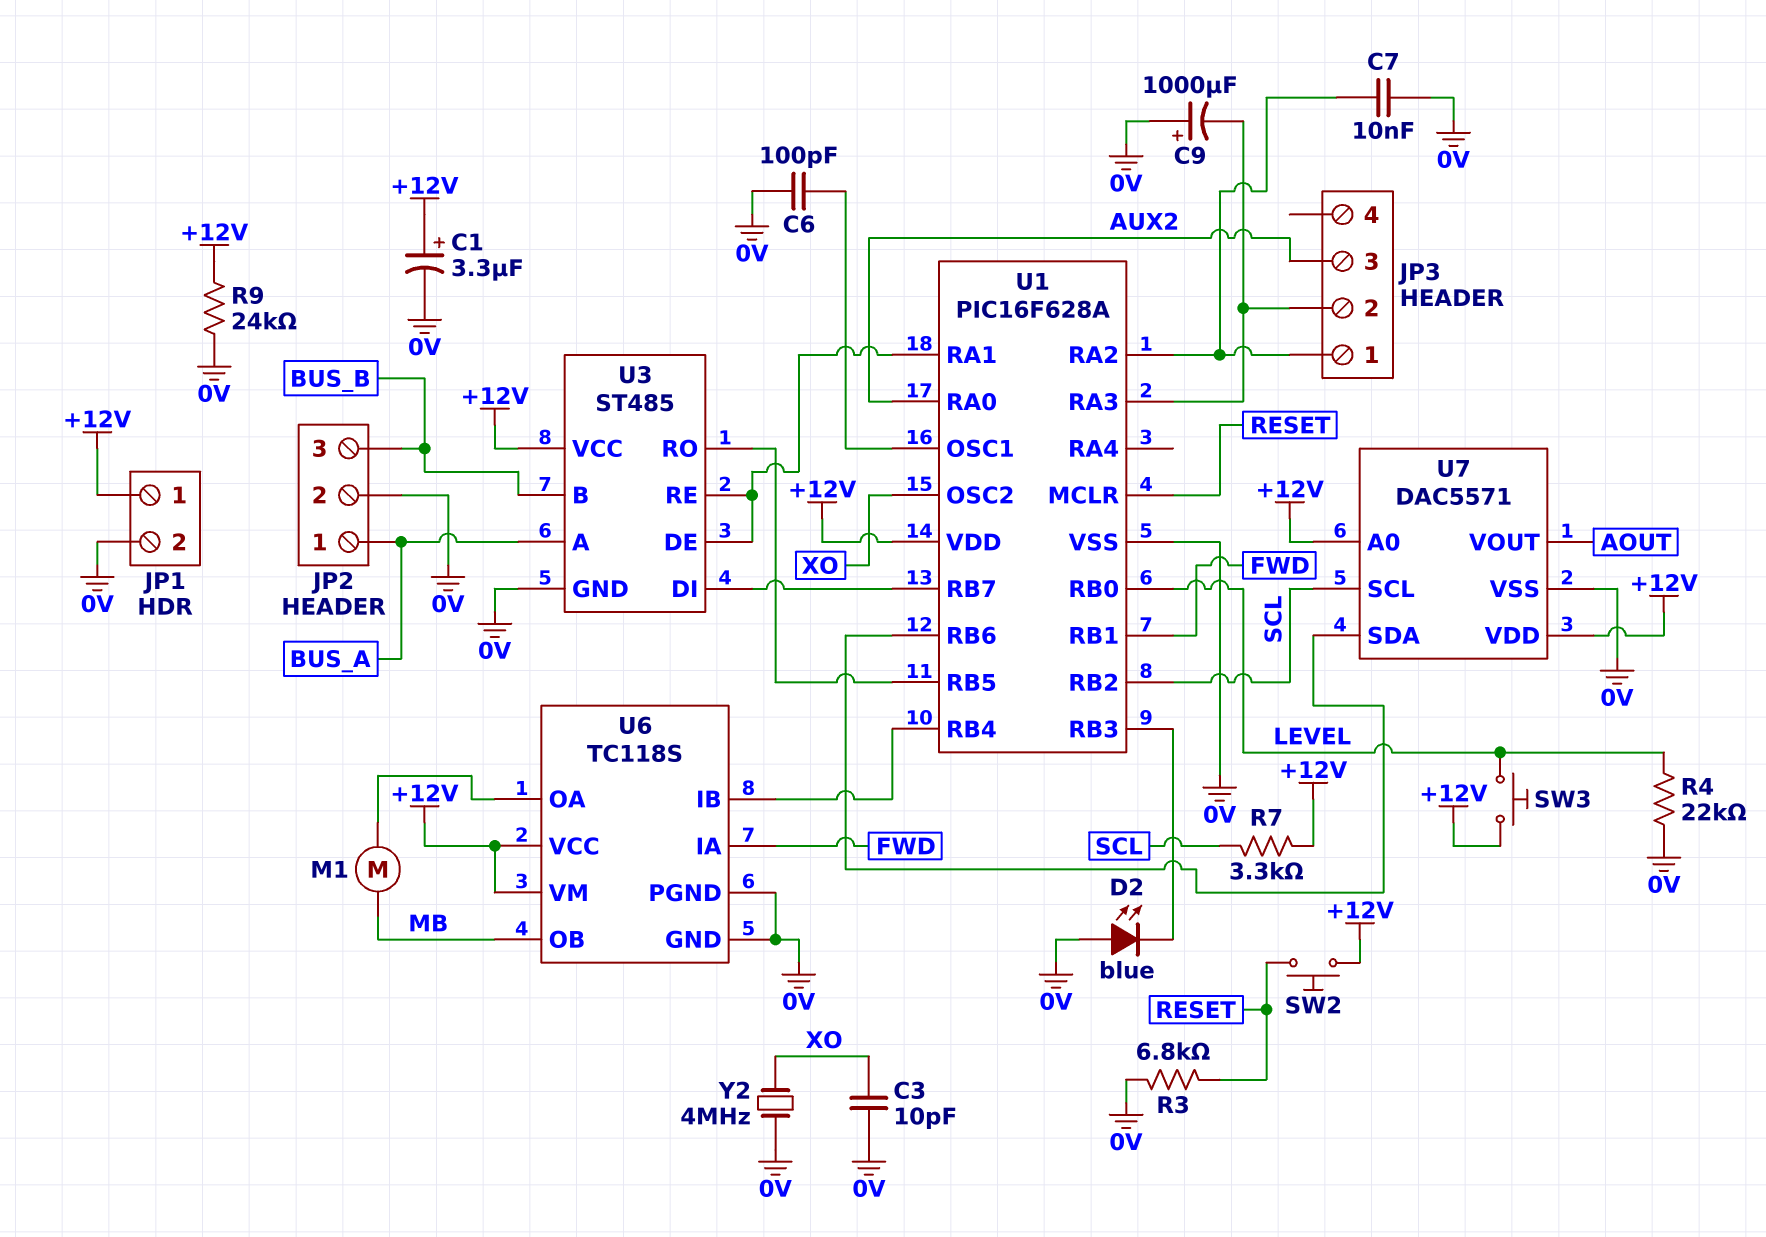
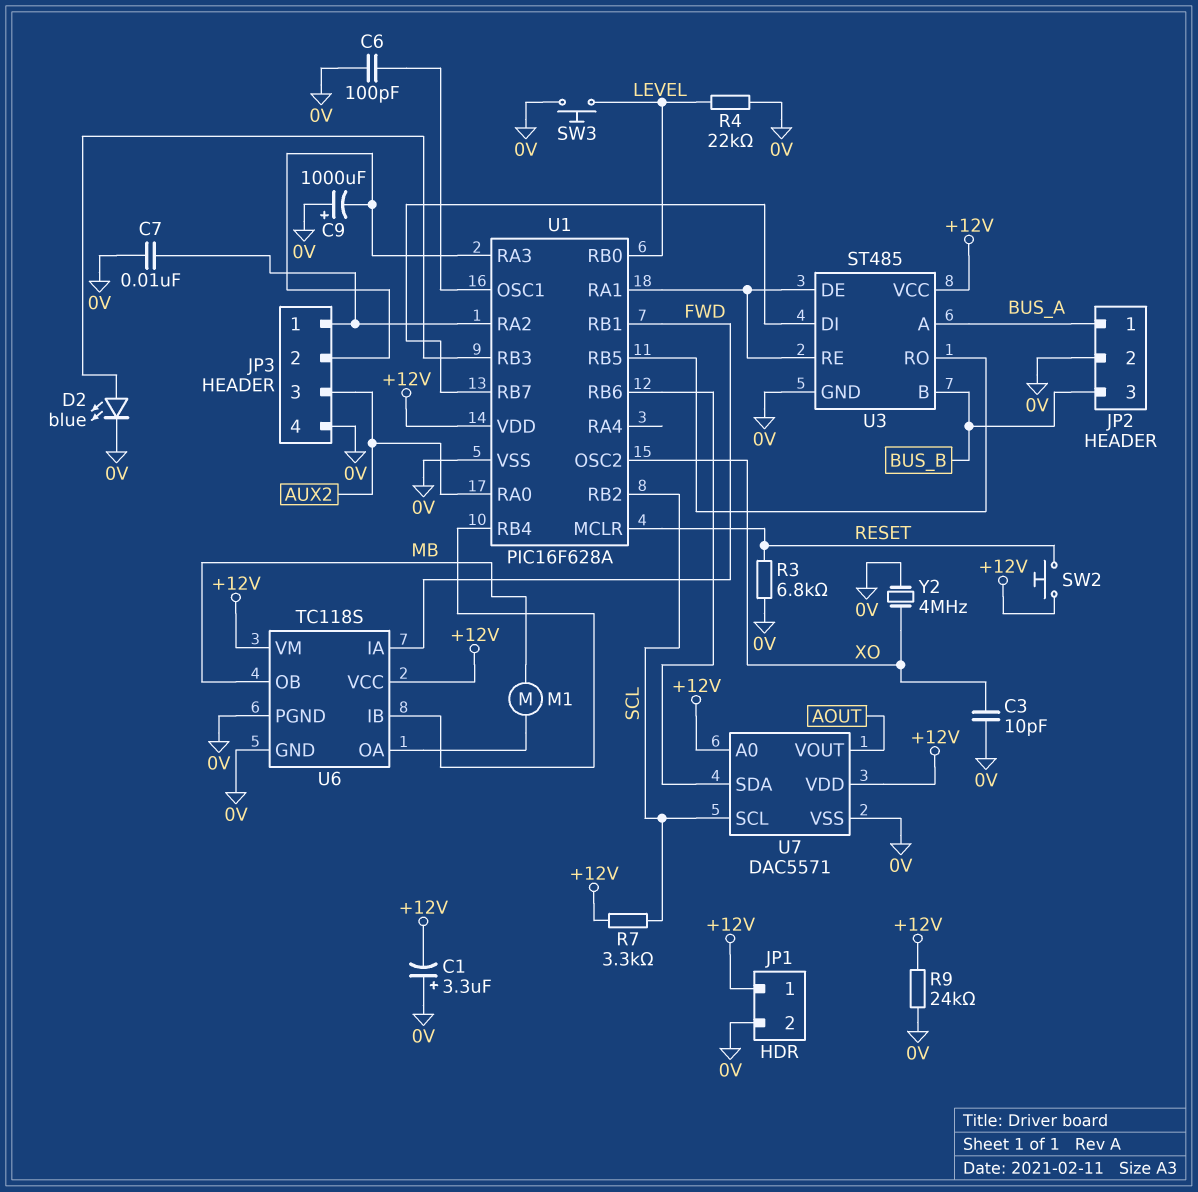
C1: 3.3uF (plus +12V, minus 0V) -> 3.3uF (plus 0V, minus +12V)
D2: LED blue (A 0V, K U1/RB3) -> LED blue (A U1/RB3, K 0V)
JP3 pin 4: none -> 0V
SW3: button (+12V, LEVEL) -> button (0V, LEVEL)

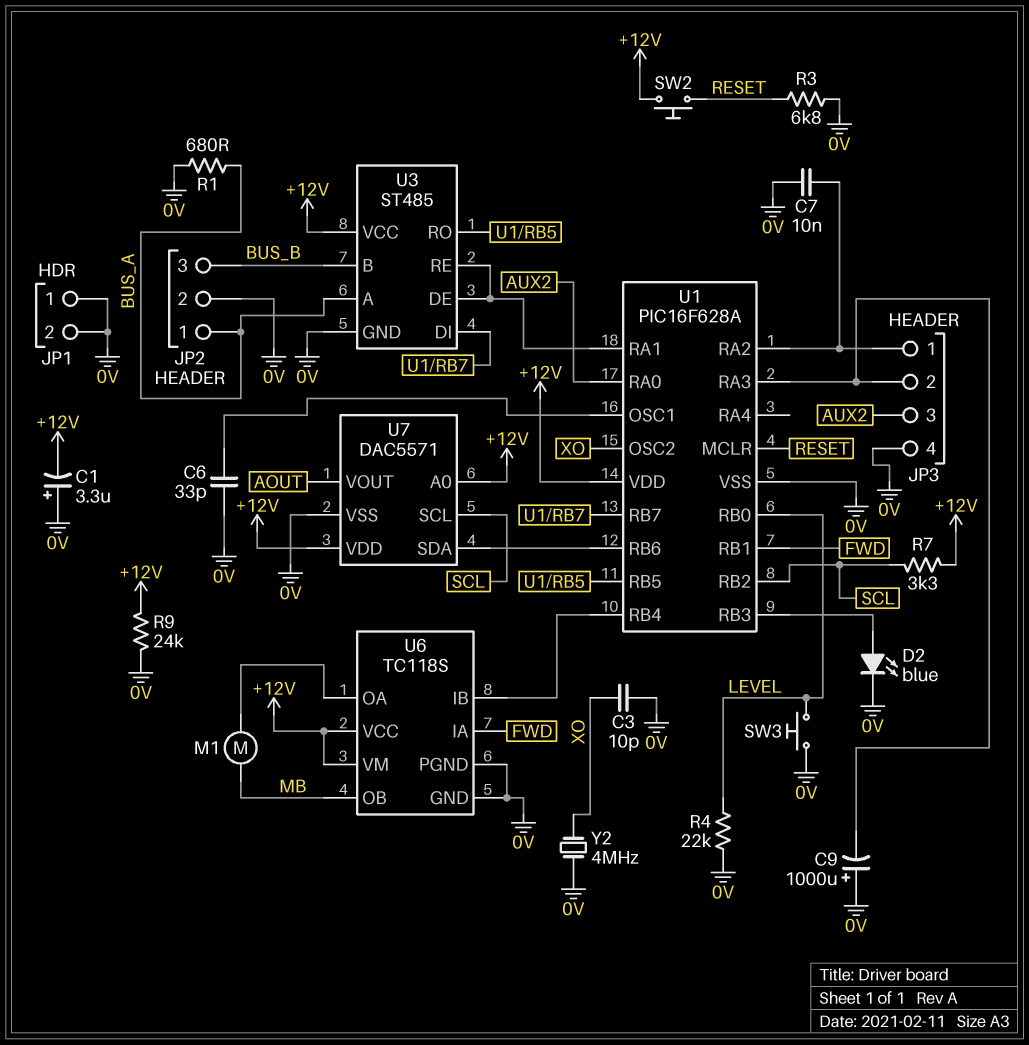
C6: 100pF (0V, U1/OSC1) -> 33pF (0V, U1/OSC1)
JP1 pin 1: +12V -> 0V
R1: none -> 680 (0V, BUS_A)

